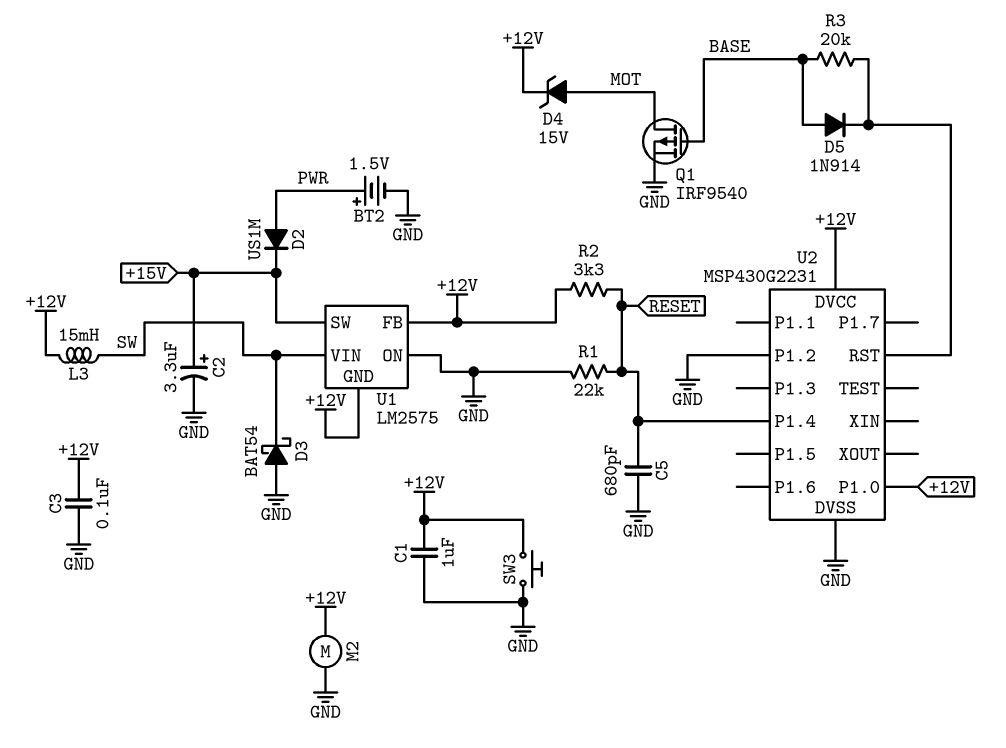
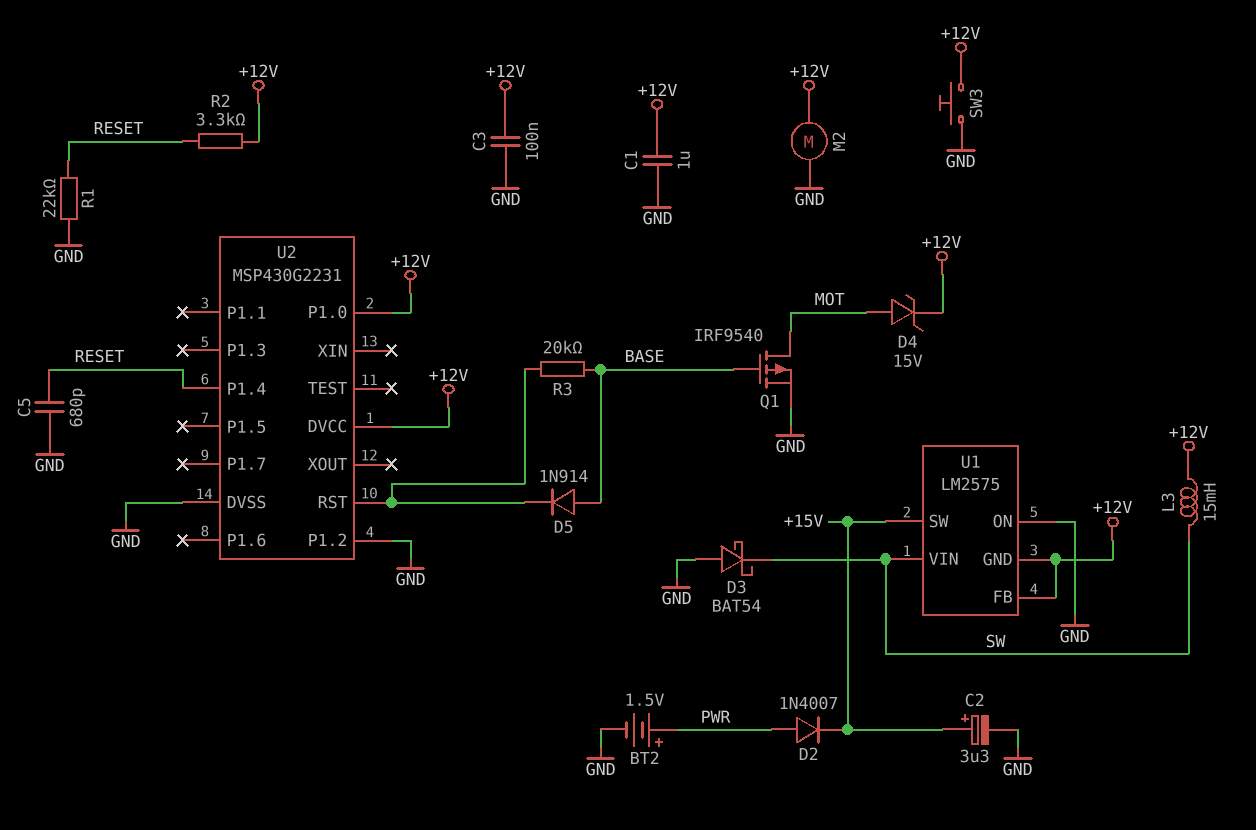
D2: diode US1M (A PWR, K +15V) -> diode 1N4007 (A PWR, K +15V)

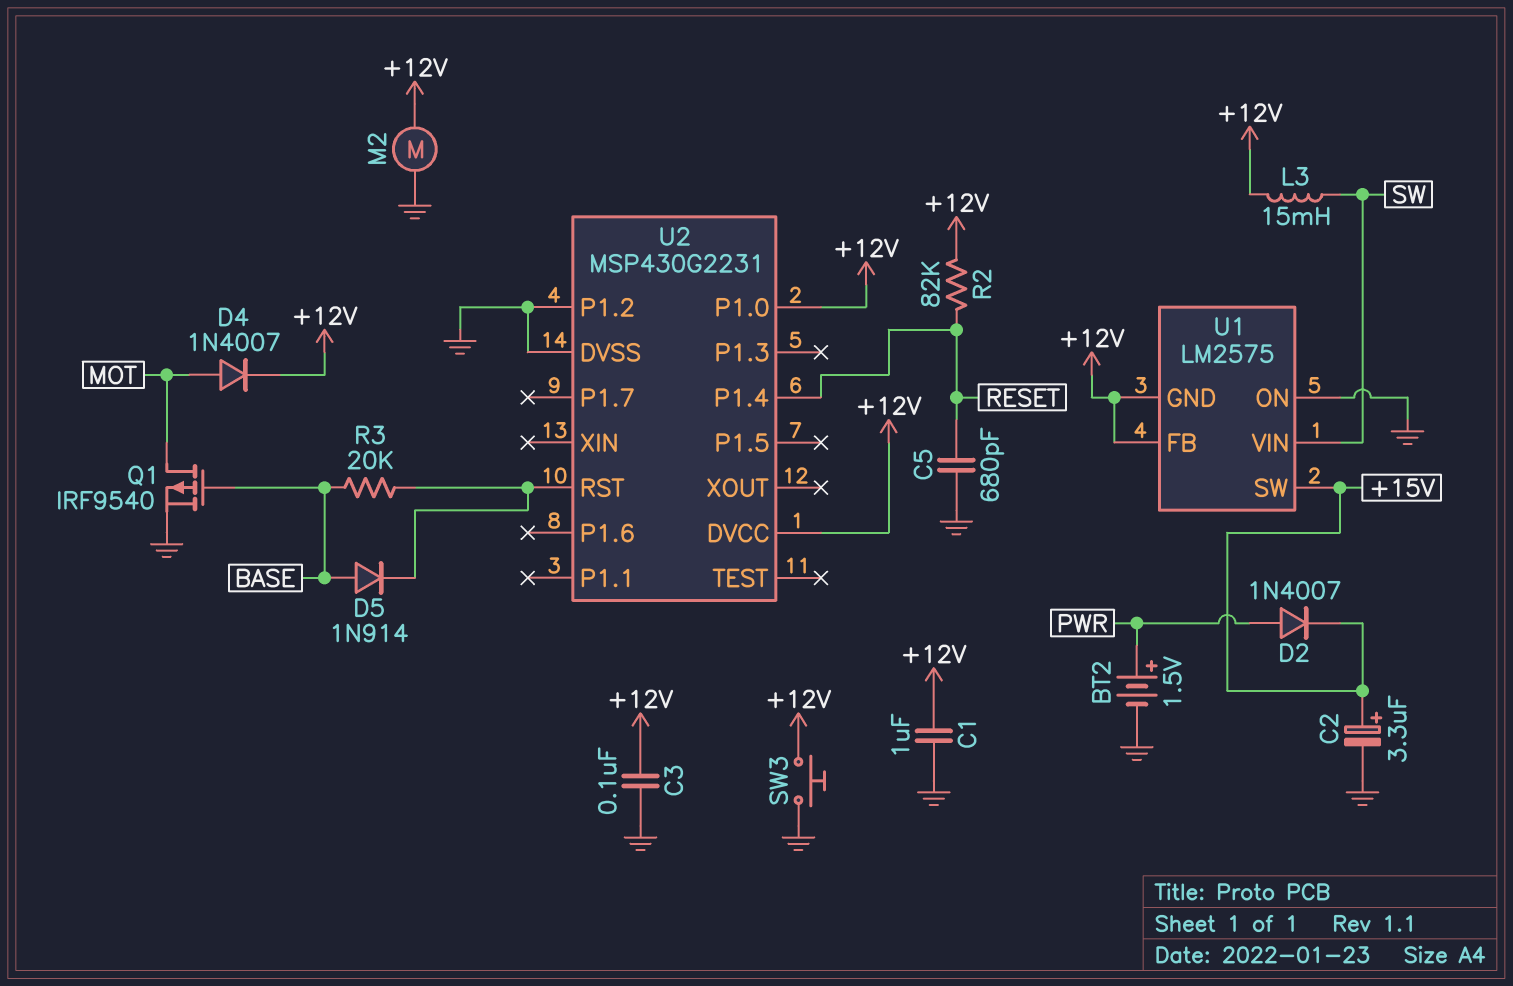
D3: schottky BAT54 (A GND, K SW) -> none
D4: zener 15V (A MOT, K +12V) -> diode 1N4007 (A MOT, K +12V)
R1: 22k (GND, RESET) -> none
R2: 3.3k (+12V, RESET) -> 82k (+12V, RESET)

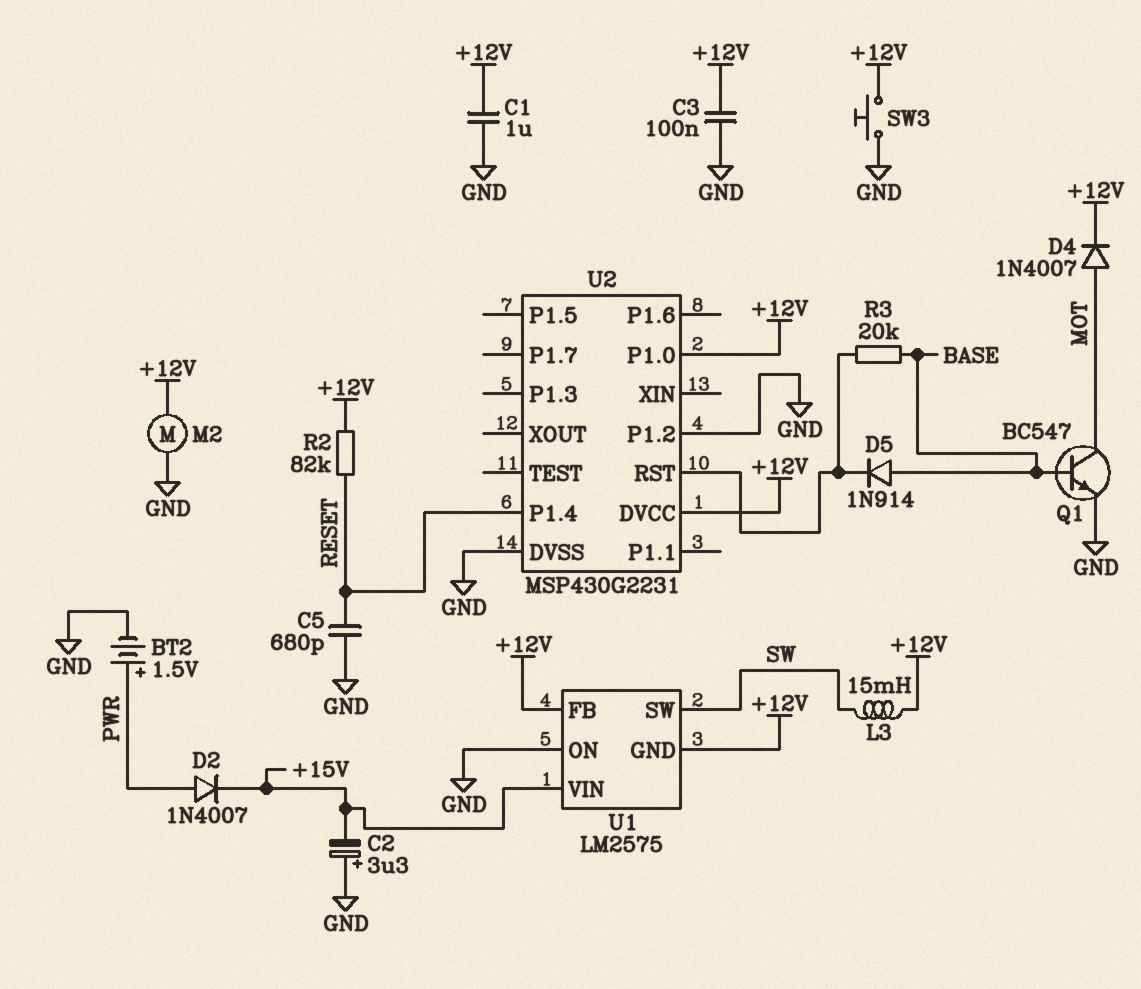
C2: 3.3uF (plus +15V, minus GND) -> 3.3uF (plus GND, minus +15V)
Q1: PMOS IRF9540 (G BASE, D MOT, S GND) -> NPN BC547 (B BASE, C MOT, E GND)
U1 pin SW: +15V -> SW
U1 pin VIN: SW -> +15V

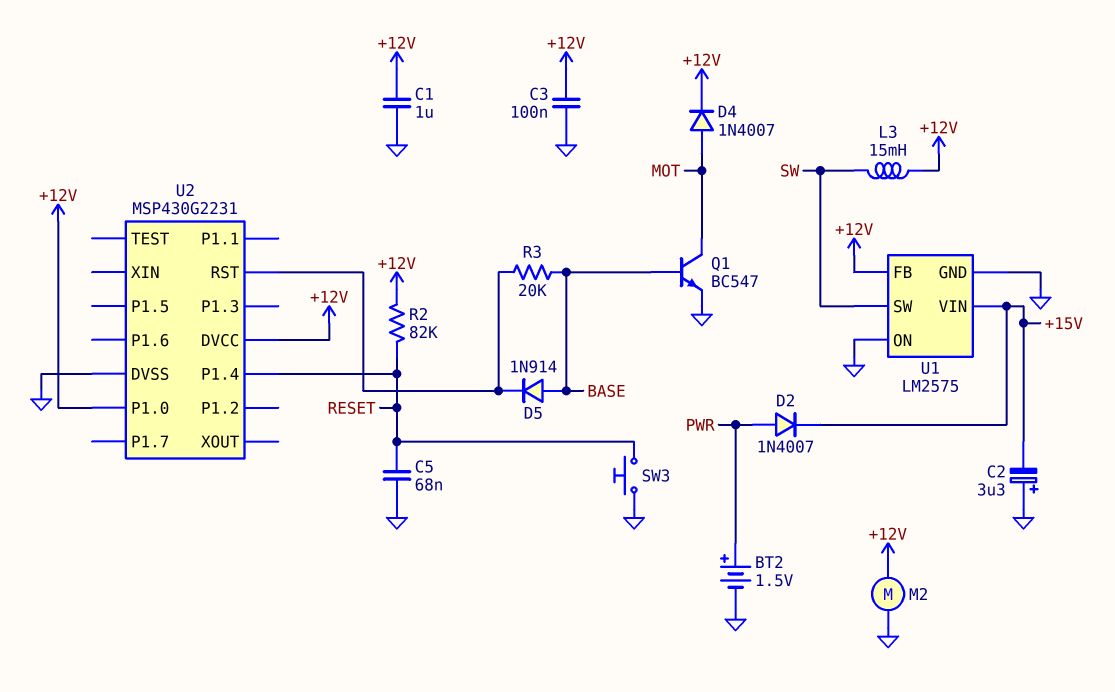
C5: 680pF (GND, RESET) -> 68nF (GND, RESET)
SW3: button (+12V, GND) -> button (GND, RESET)
U1 pin GND: +12V -> GND
U2 pin P1.2: GND -> none

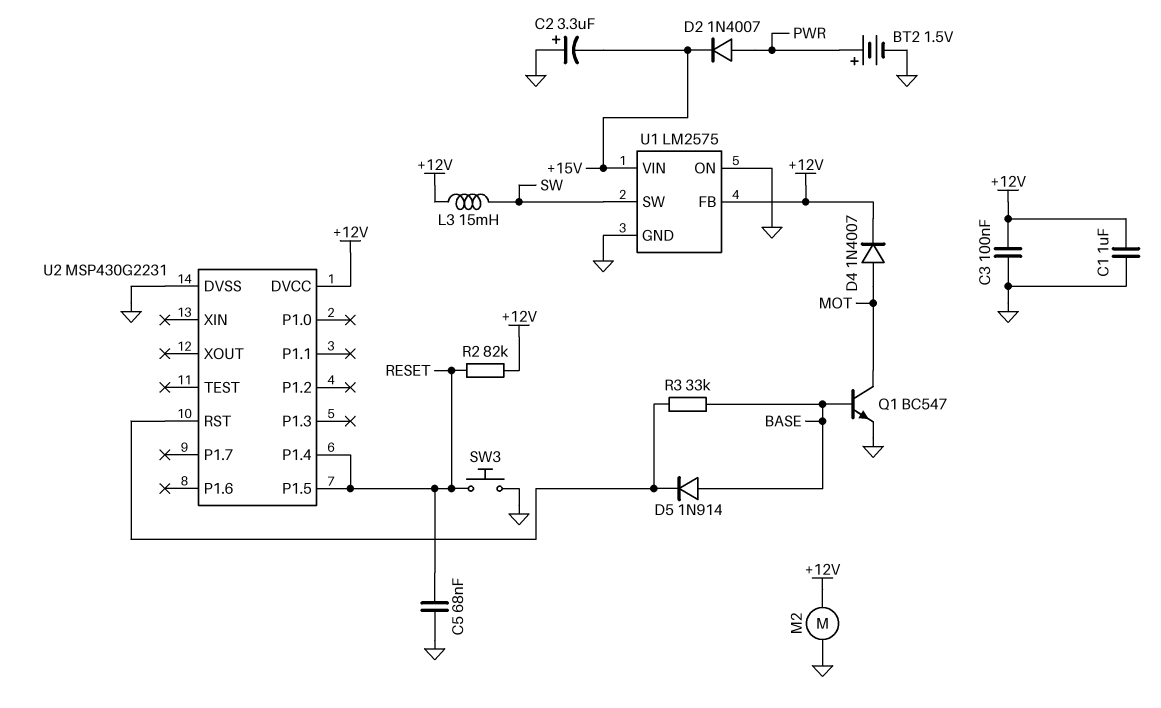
R3: 20k (BASE, U2/RST) -> 33k (BASE, U2/RST)
U2 pin P1.0: +12V -> none
U2 pin P1.5: none -> RESET

